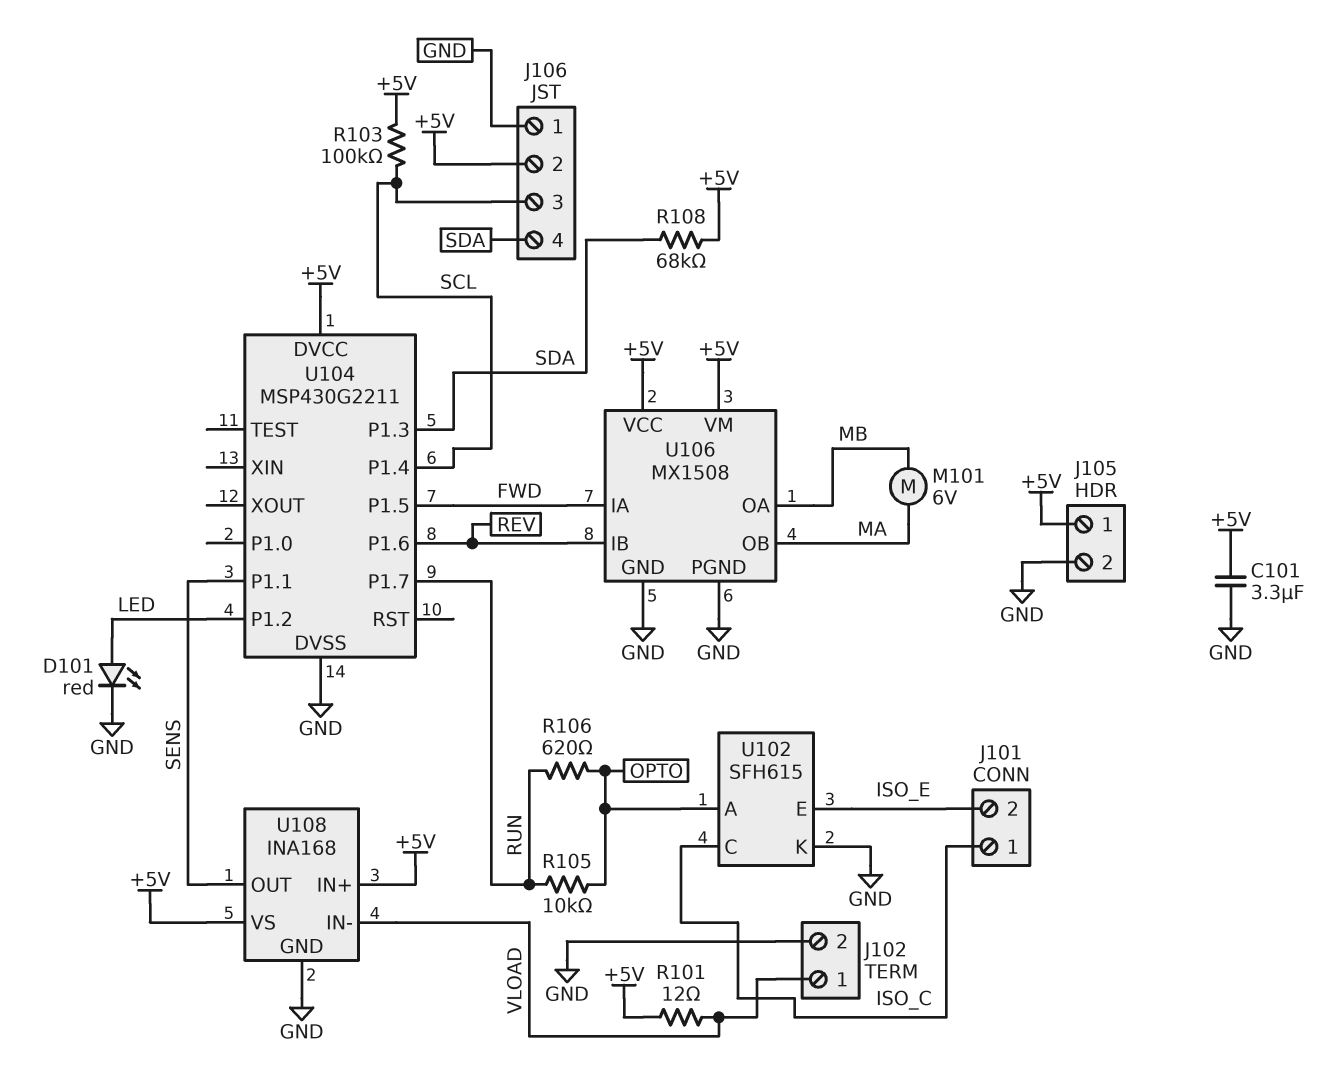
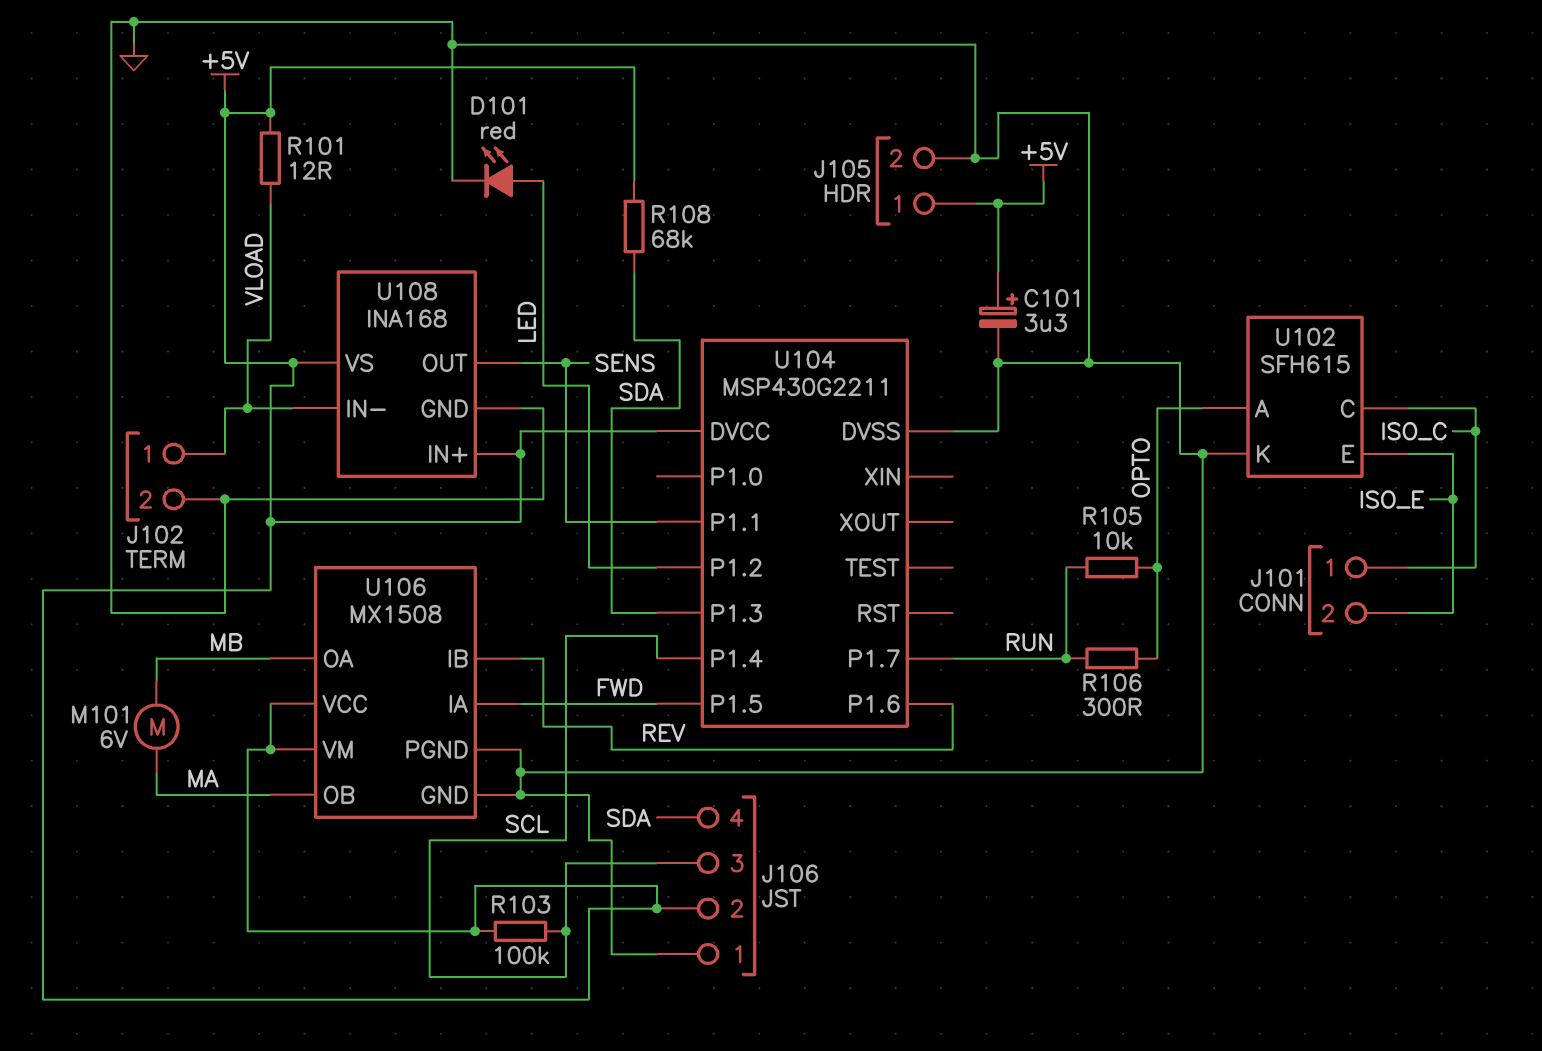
C101: 3.3uF (+5V, GND) -> 3.3uF (plus +5V, minus GND)
R106: 620 (OPTO, RUN) -> 300 (OPTO, RUN)

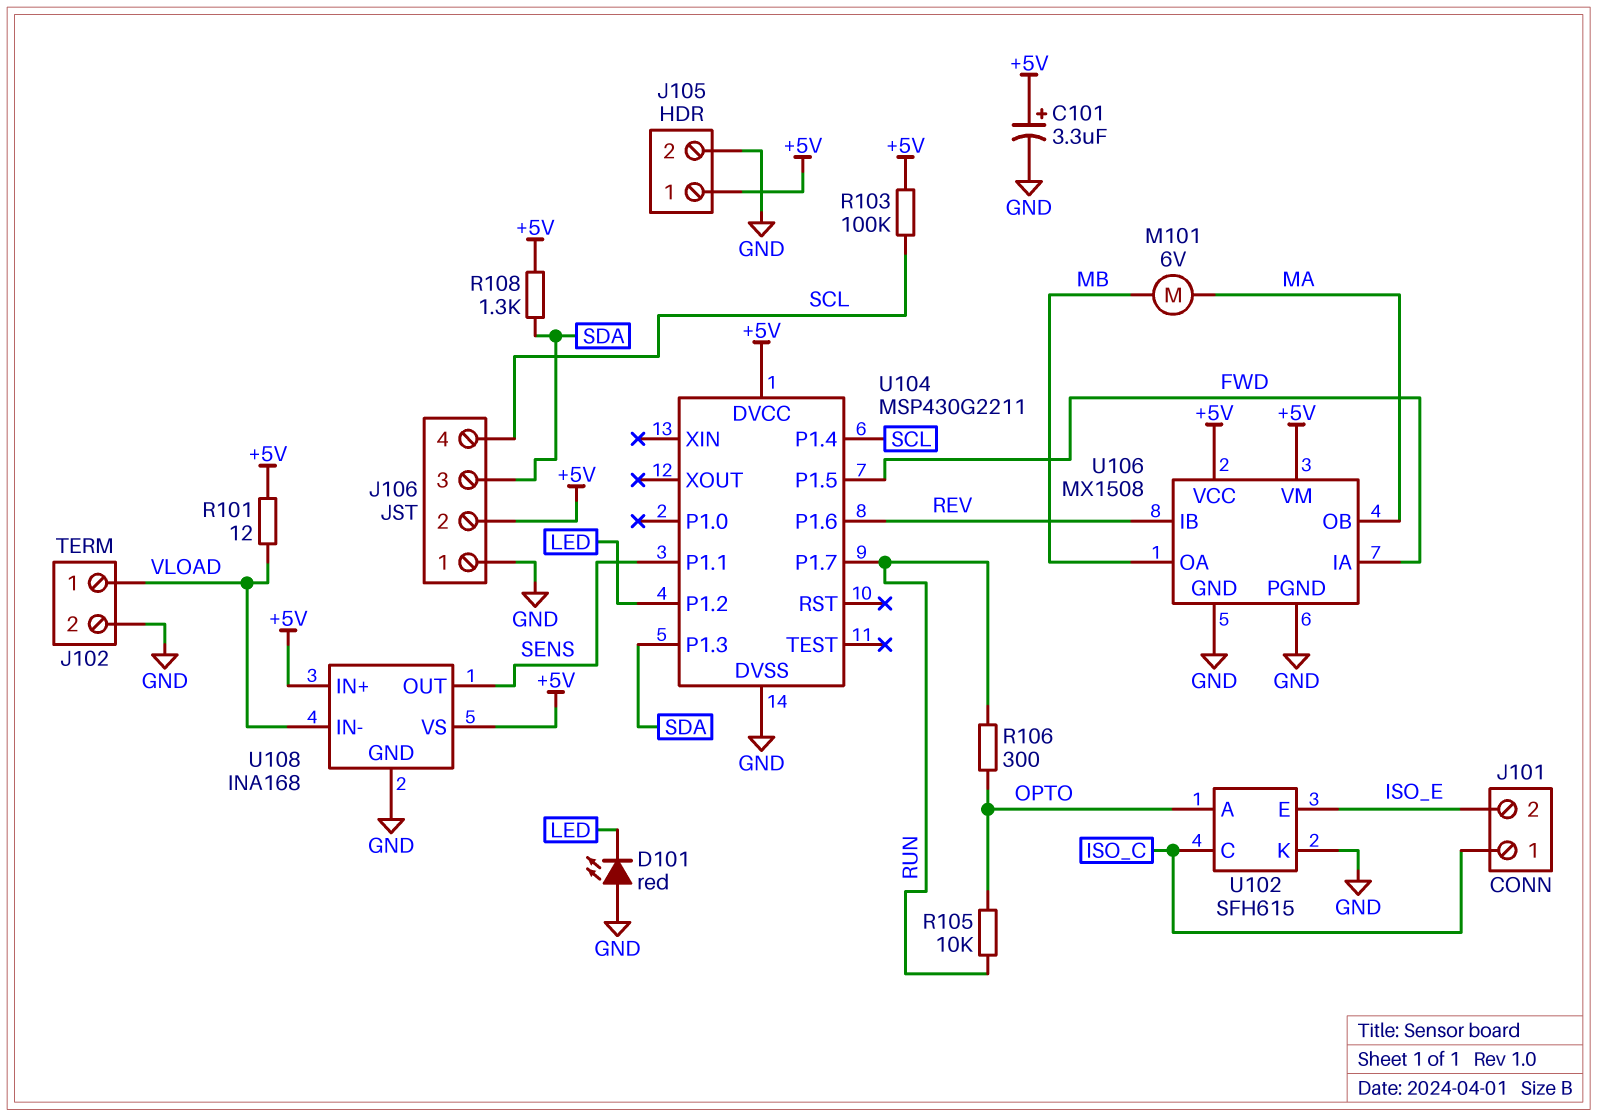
D101: LED red (A LED, K GND) -> LED red (A GND, K LED)
J106 pin 3: SCL -> SDA
J106 pin 4: SDA -> SCL
R108: 68k (+5V, SDA) -> 1.3k (+5V, SDA)

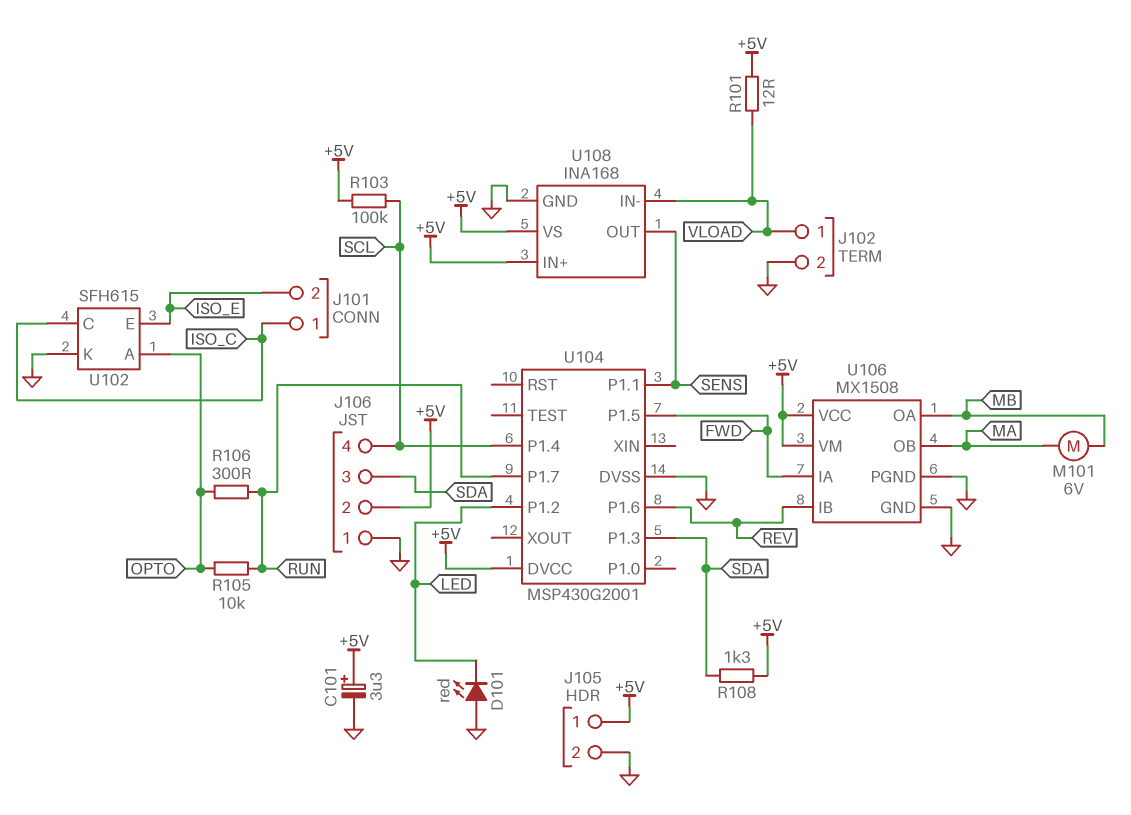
U104: MSP430G2211 -> MSP430G2001

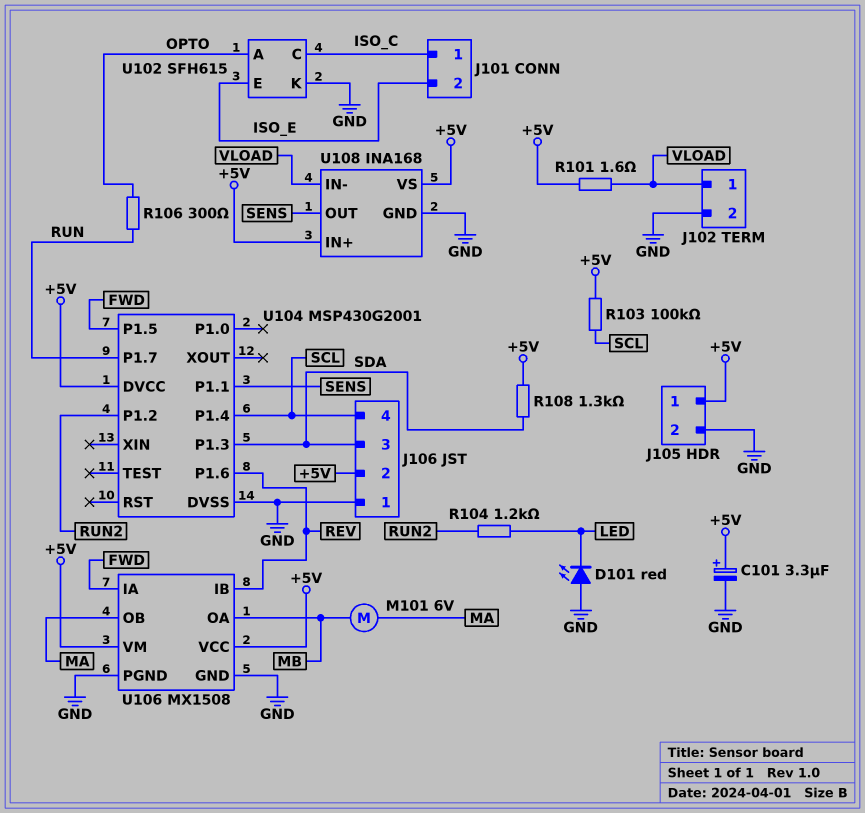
R101: 12 (+5V, VLOAD) -> 1.6 (+5V, VLOAD)
R104: none -> 1.2k (LED, RUN2)
R105: 10k (OPTO, RUN) -> none
U104 pin P1.2: LED -> RUN2

